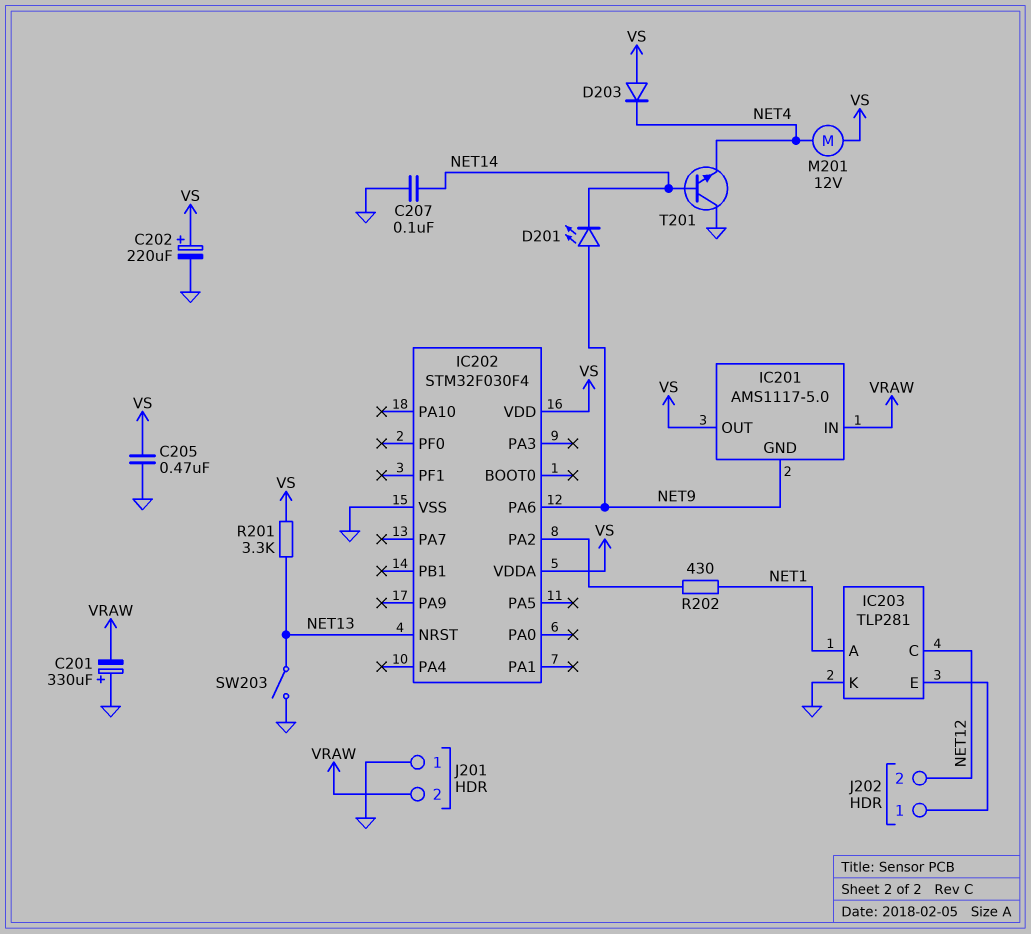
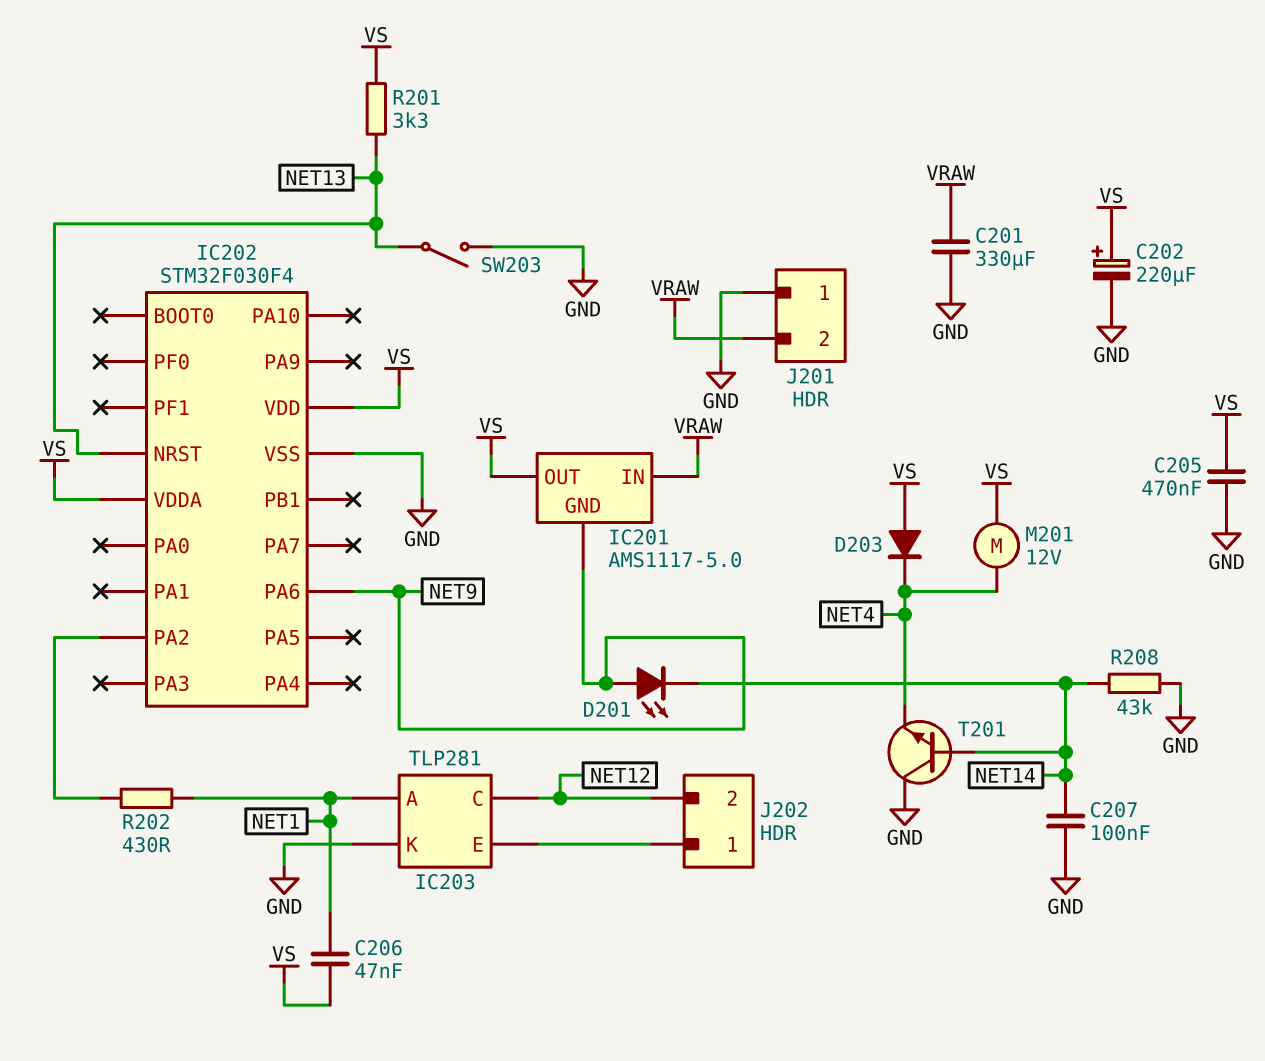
C201: 330uF (plus GND, minus VRAW) -> 330uF (GND, VRAW)
C206: none -> 47nF (NET1, VS)
R208: none -> 43k (GND, NET14)

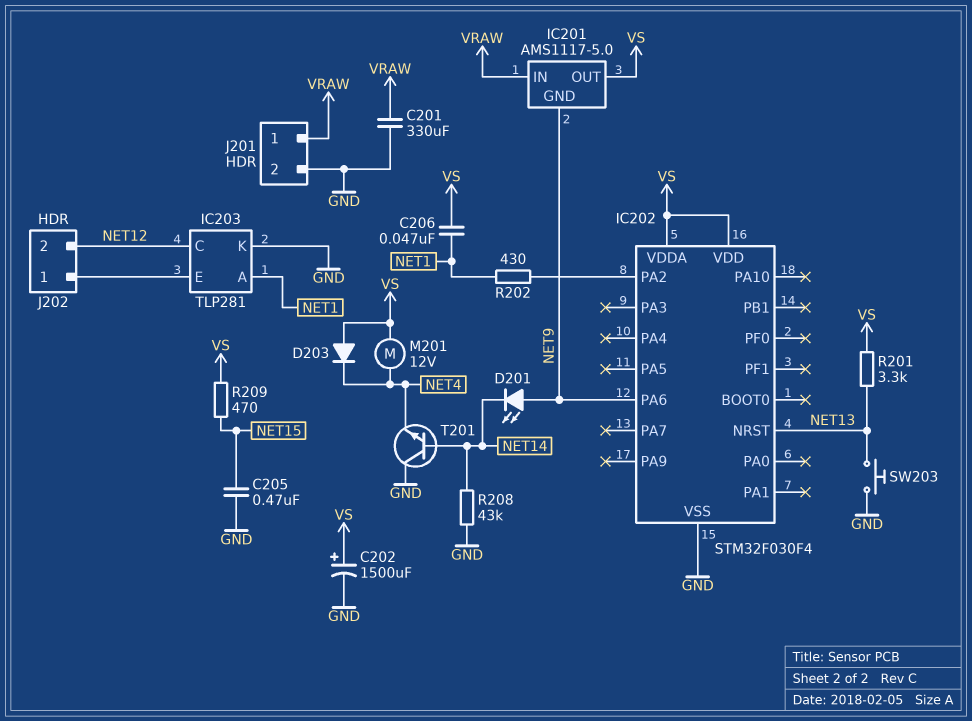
C202: 220uF (plus VS, minus GND) -> 1500uF (plus VS, minus GND)
C205: 470nF (GND, VS) -> 470nF (GND, NET15)
C207: 100nF (GND, NET14) -> none
J201 pin 1: GND -> VRAW
J201 pin 2: VRAW -> GND
R209: none -> 470 (NET15, VS)
SW203: switch (GND, NET13) -> button (GND, NET13)

